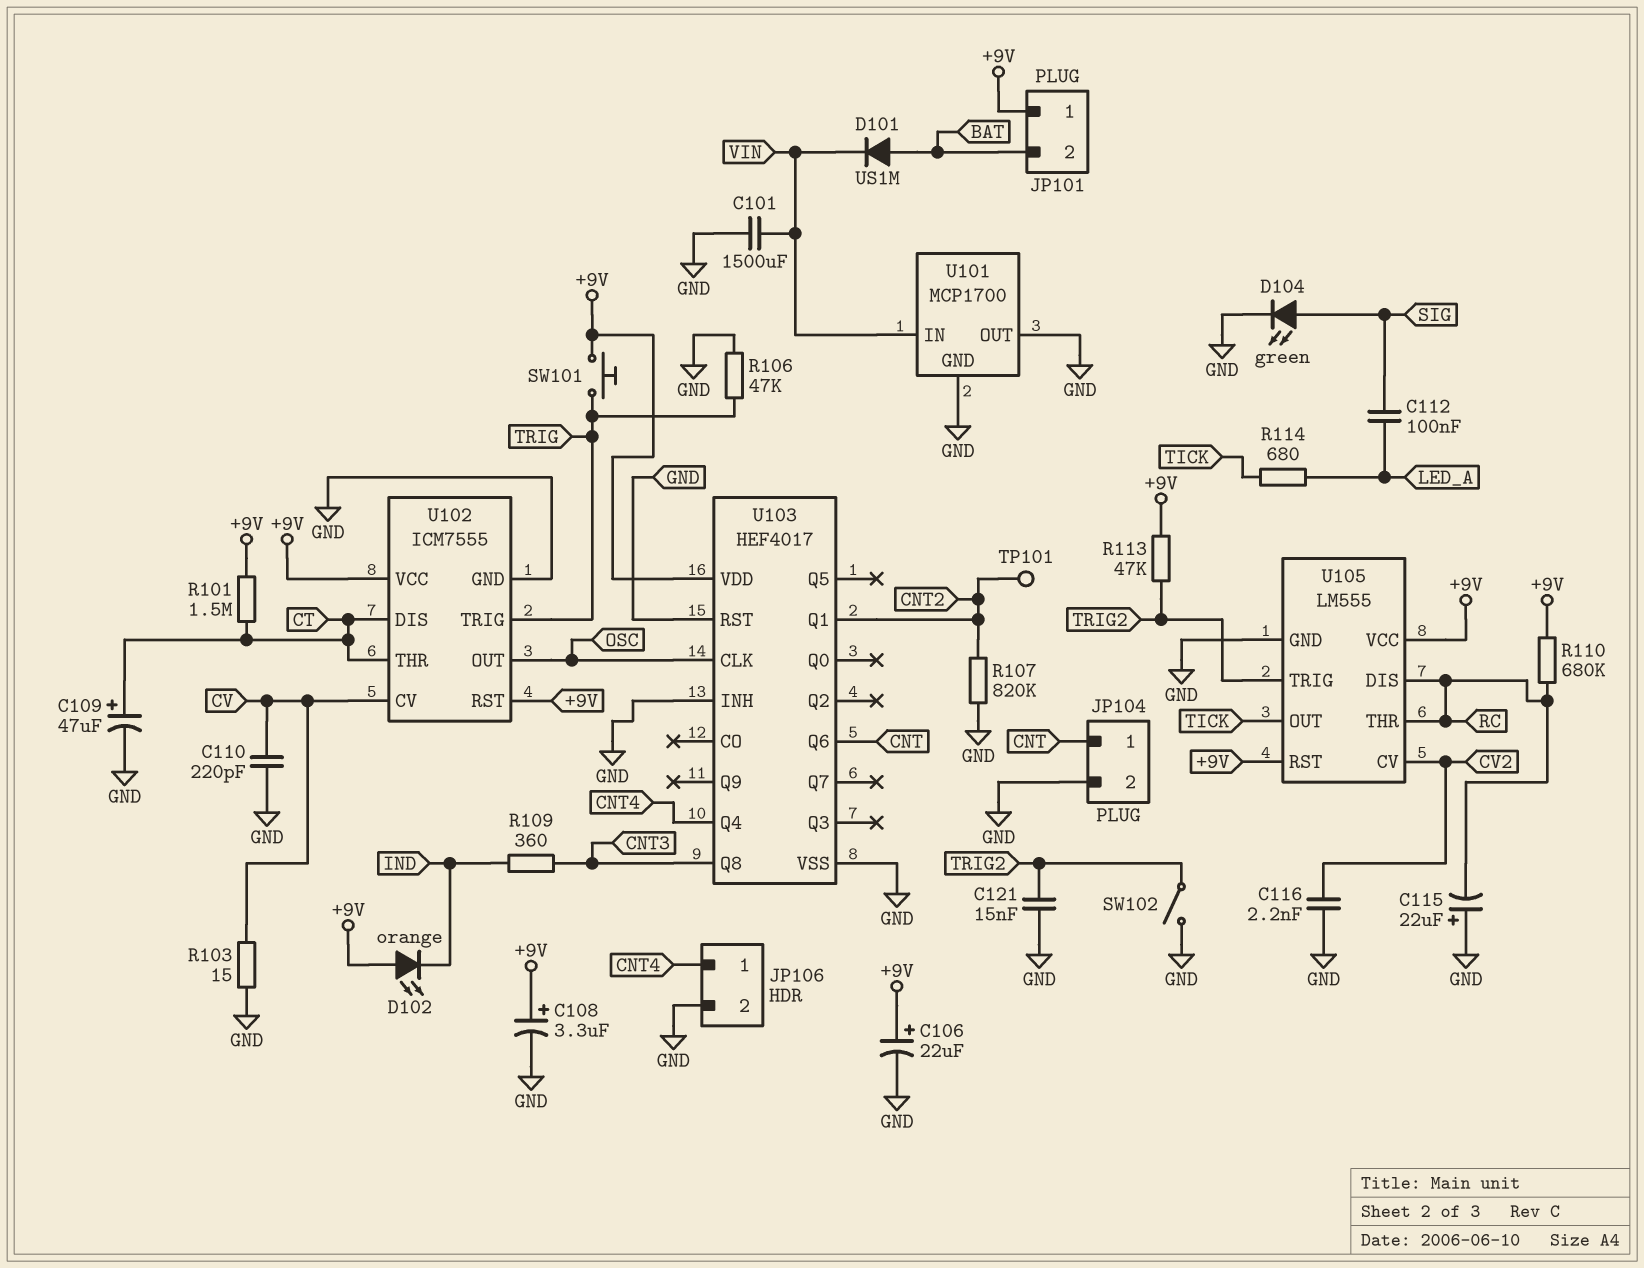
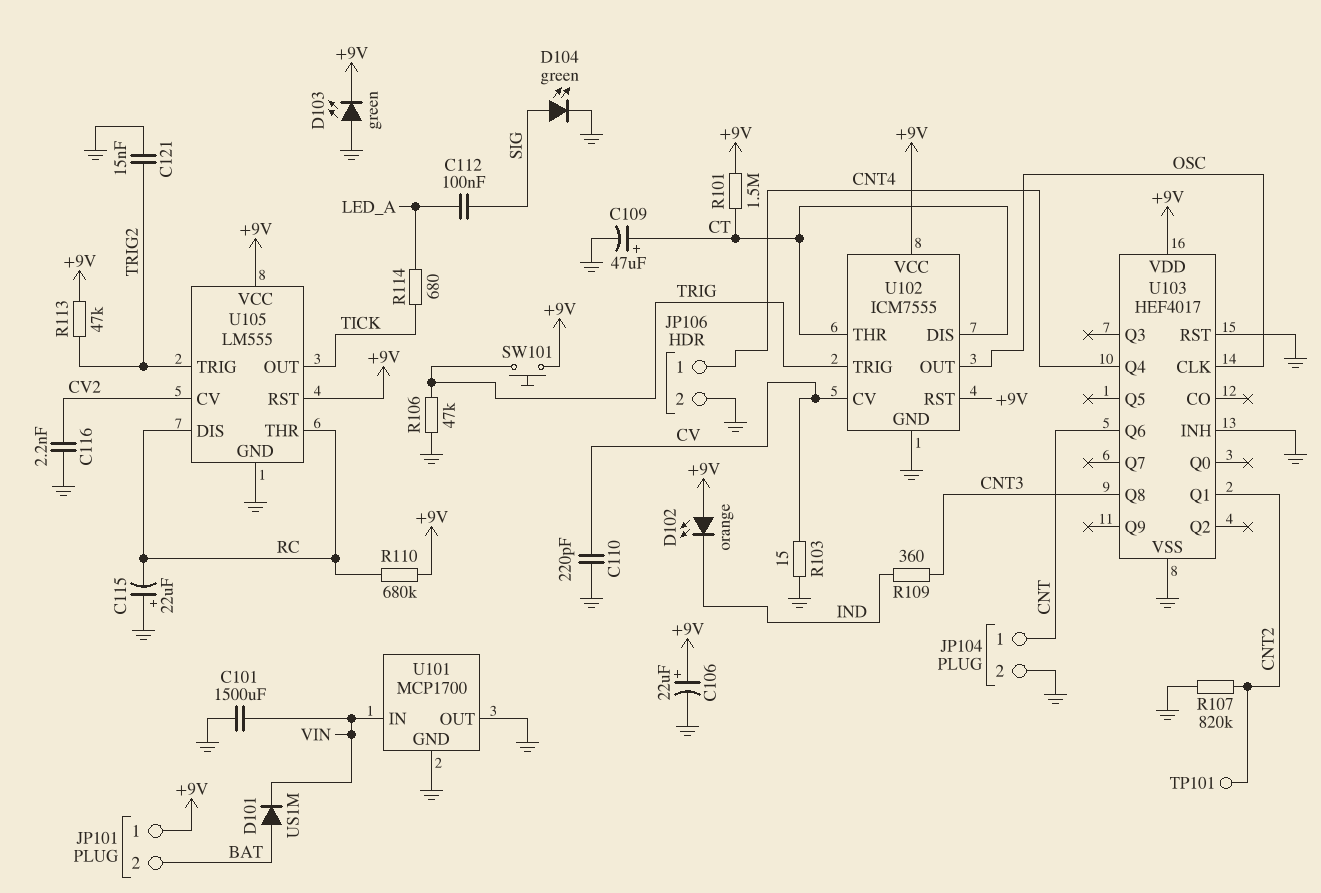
C108: 3.3uF (plus +9V, minus GND) -> none
D103: none -> LED green (A GND, K +9V)
SW102: switch (GND, TRIG2) -> none

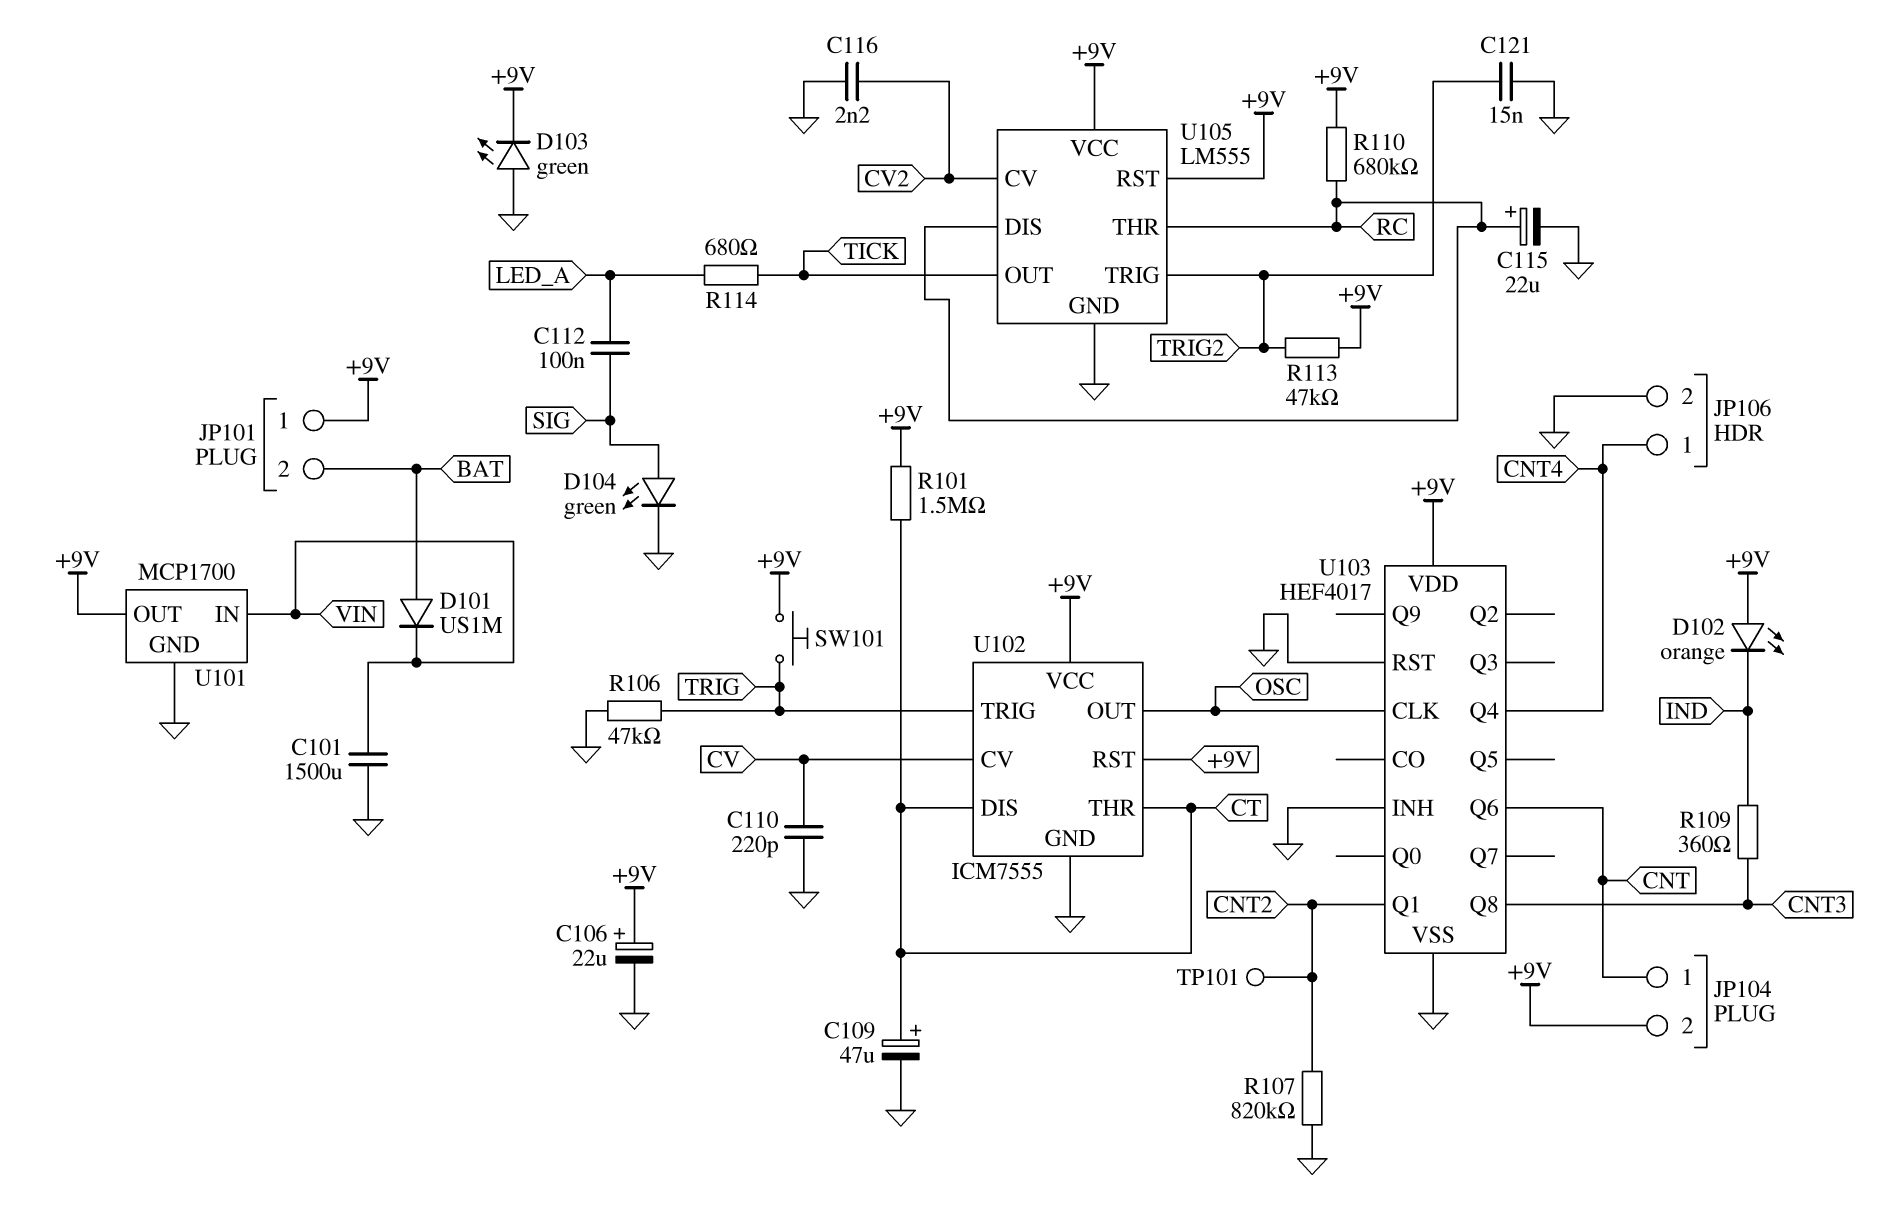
C115: 22uF (plus GND, minus RC) -> 22uF (plus RC, minus GND)
JP104 pin 2: GND -> +9V
R103: 15 (CV, GND) -> none
U101 pin OUT: GND -> +9V

